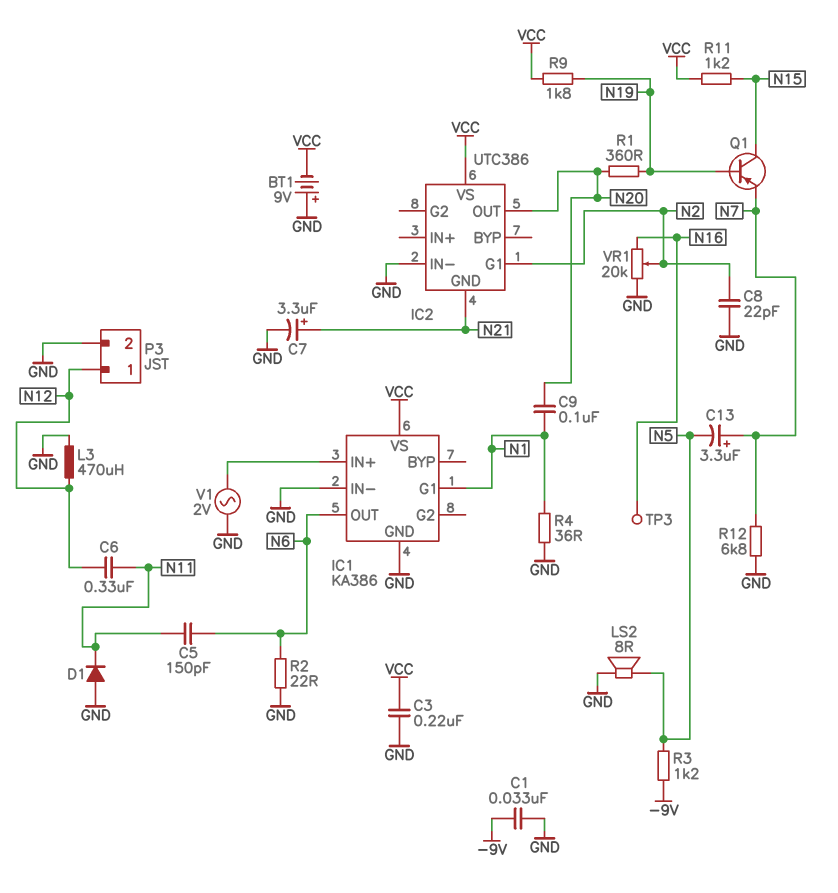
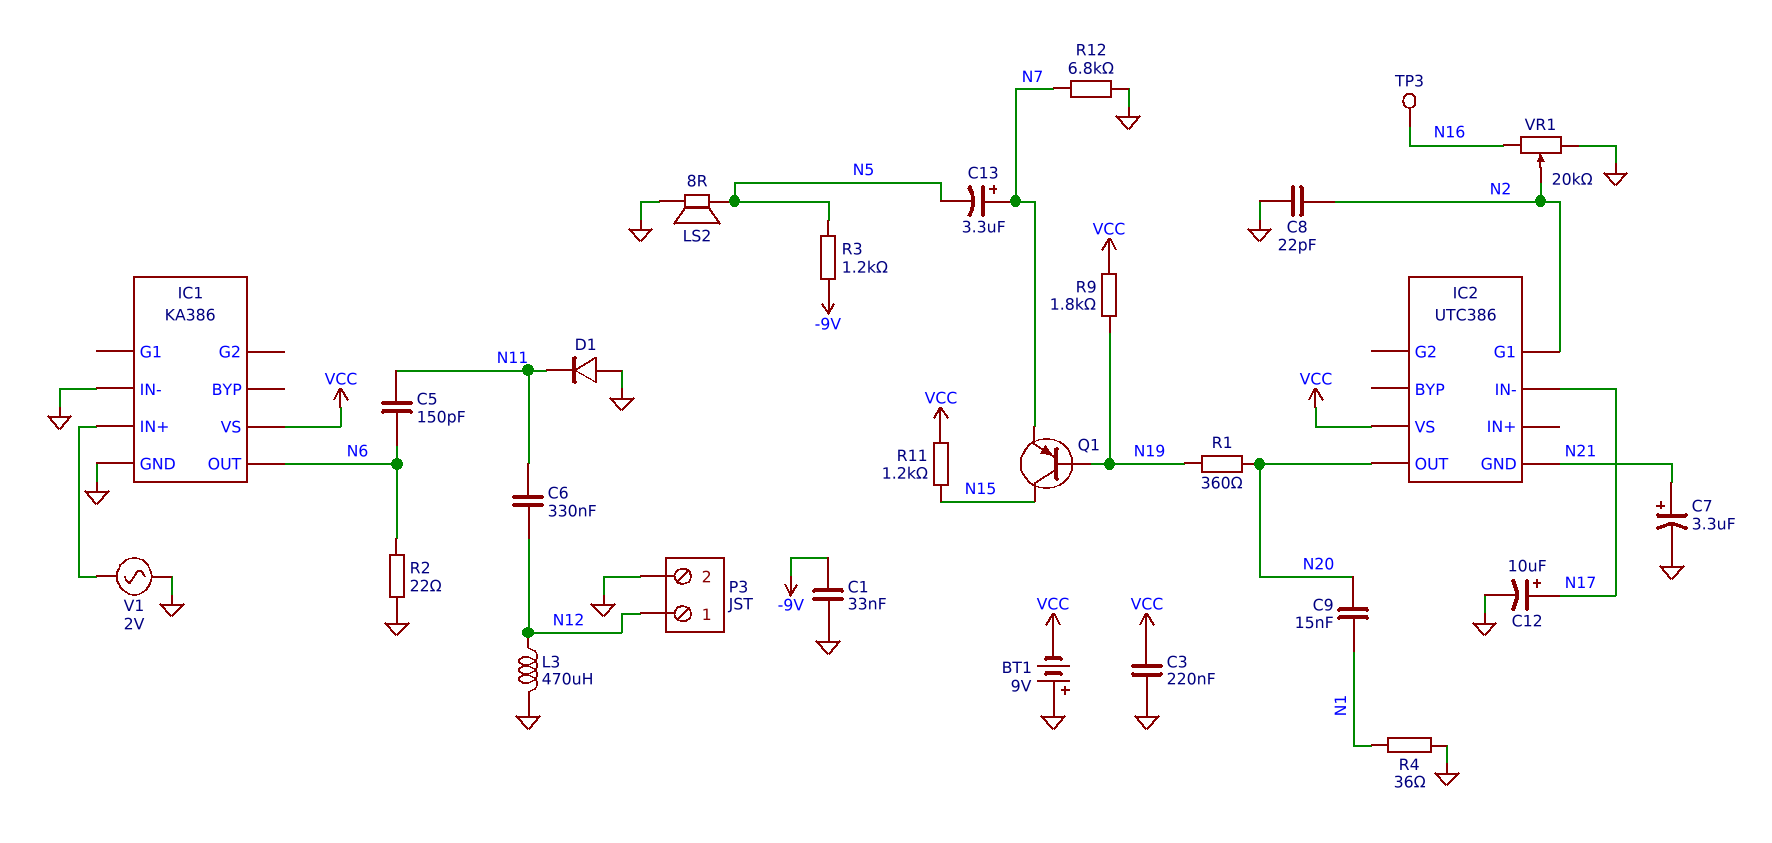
C9: 100nF (N1, N20) -> 15nF (N1, N20)
C12: none -> 10uF (plus N17, minus GND)
IC1 pin G1: N1 -> none
IC2 pin IN-: GND -> N17

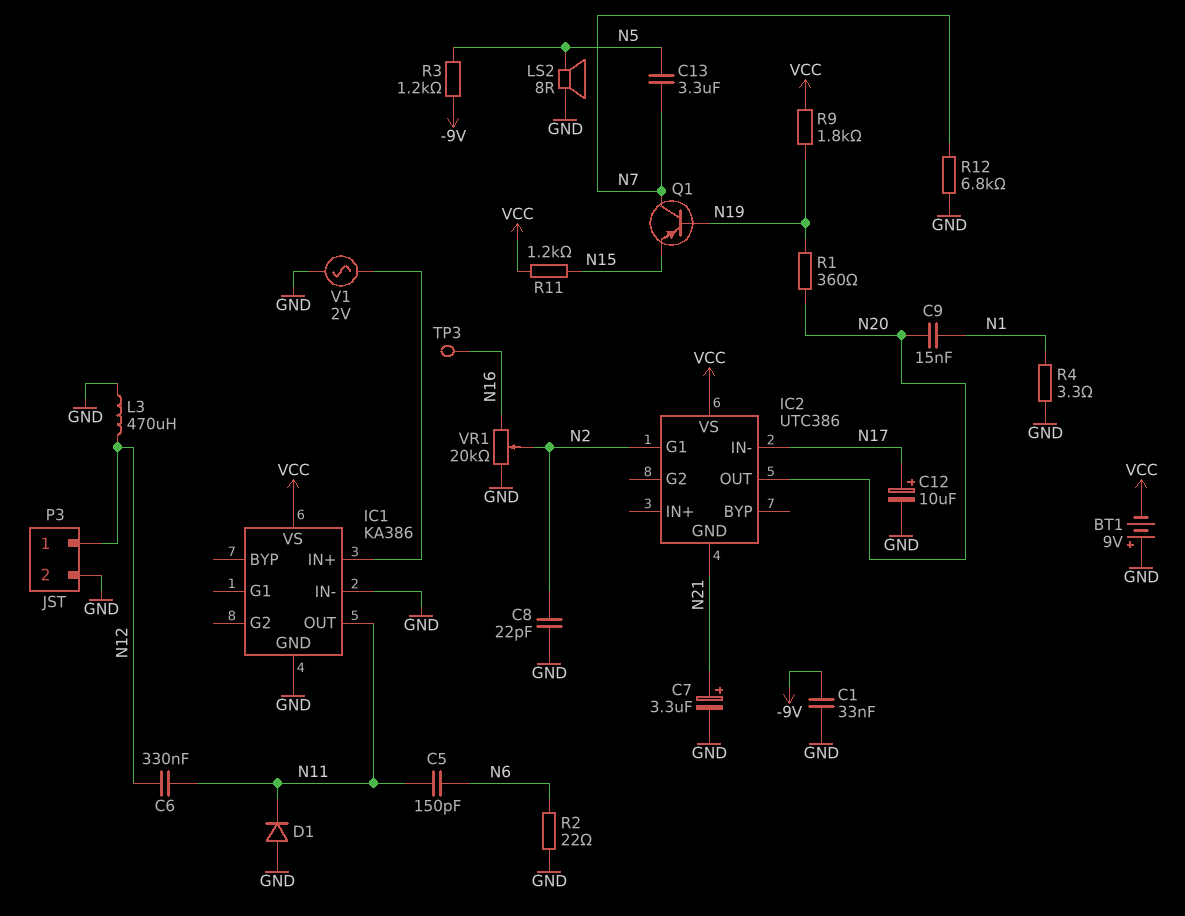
C3: 220nF (GND, VCC) -> none
C13: 3.3uF (plus N7, minus N5) -> 3.3uF (N5, N7)
IC1 pin OUT: N6 -> N11
Q1: PNP (B N19, C N15, E N7) -> PNP (B N19, C N7, E N15)
R4: 36 (GND, N1) -> 3.3 (GND, N1)

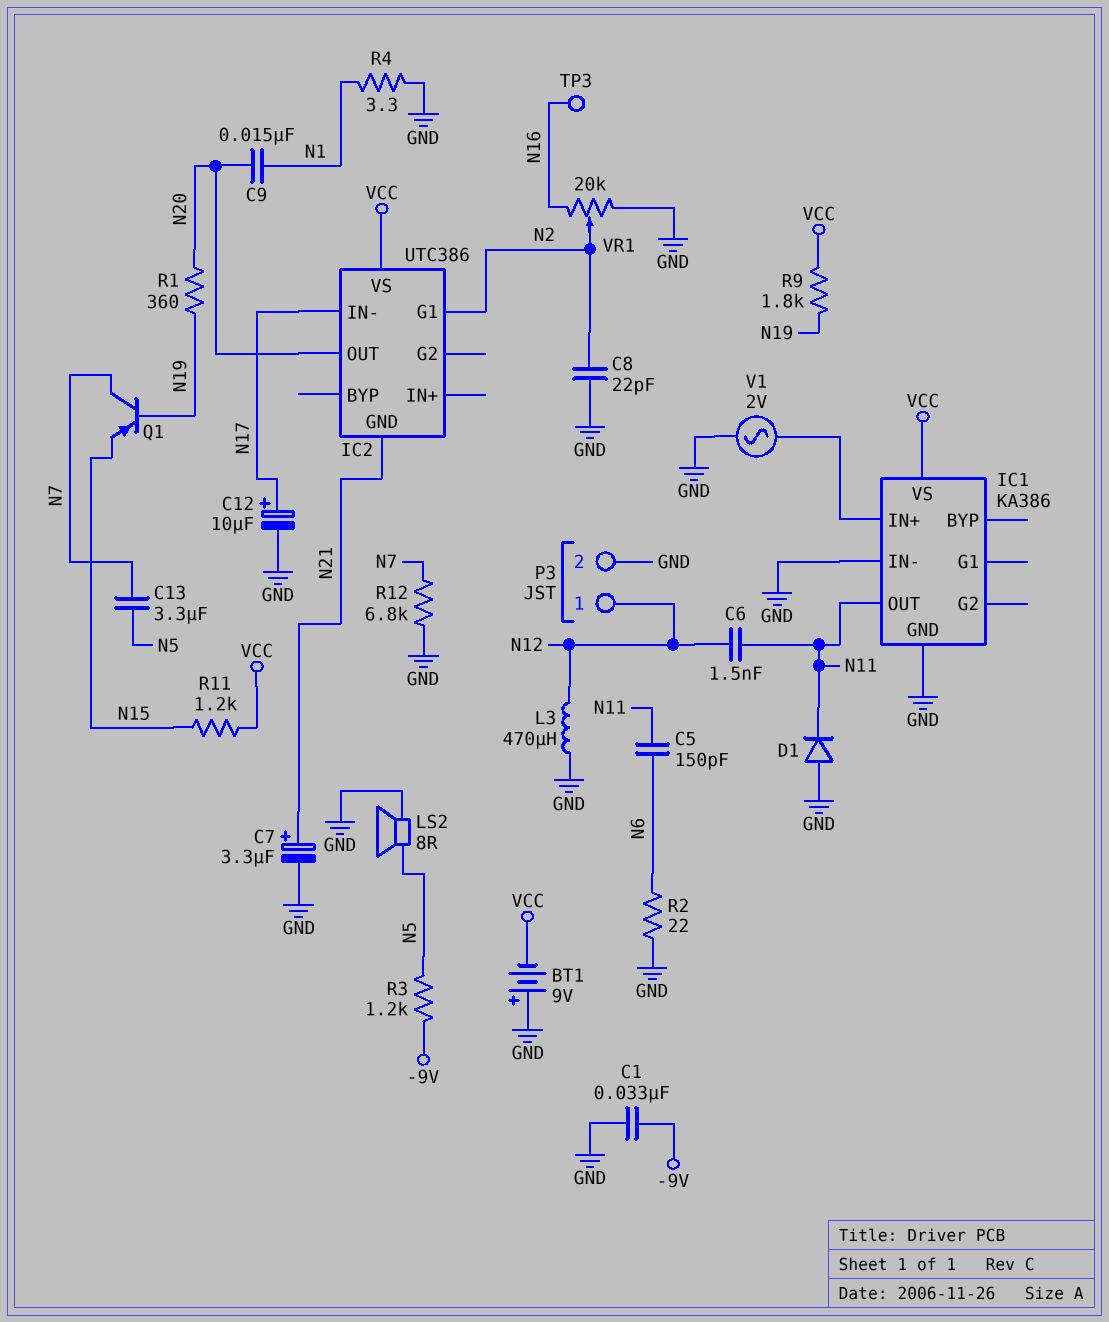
C6: 330nF (N11, N12) -> 1.5nF (N11, N12)

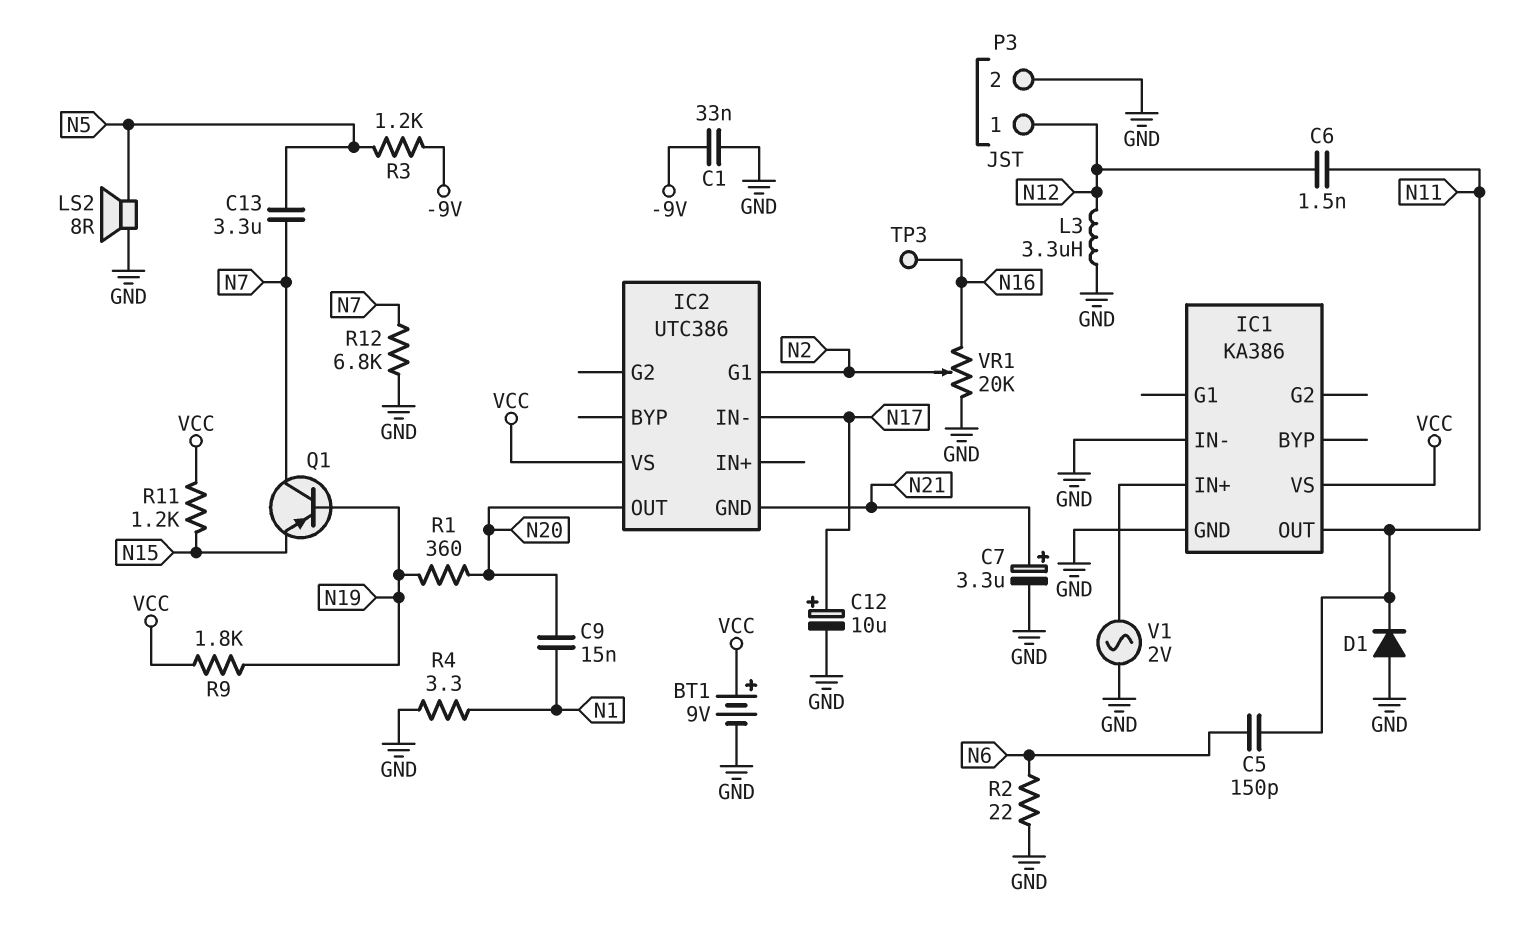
BT1: 9V (plus GND, minus VCC) -> 9V (plus VCC, minus GND)
C8: 22pF (GND, N2) -> none
L3: 470uH (GND, N12) -> 3.3uH (GND, N12)

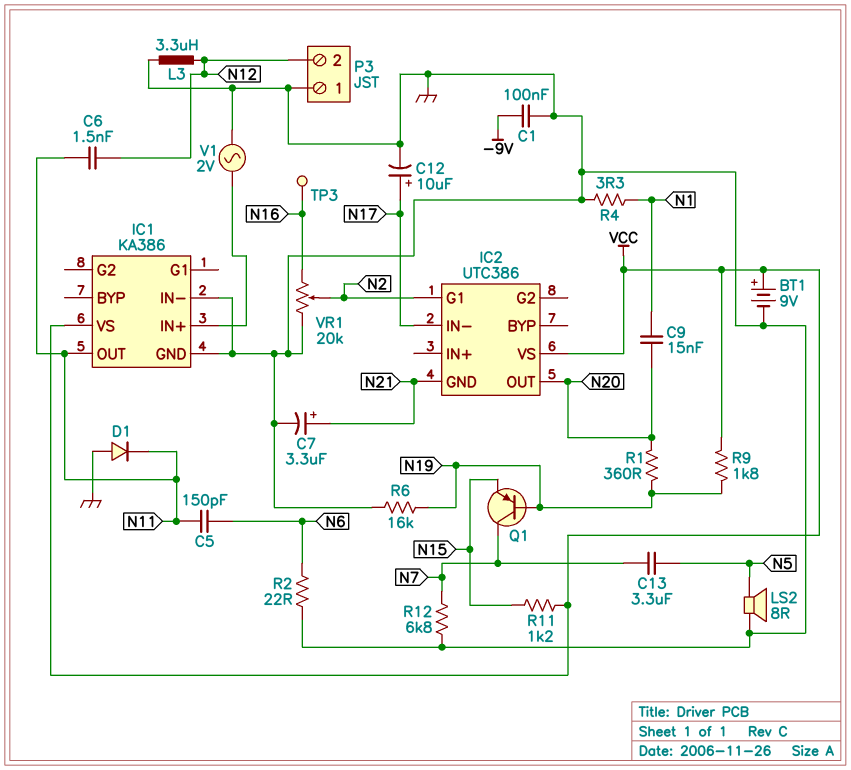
C1: 33nF (-9V, GND) -> 100nF (-9V, GND)
P3 pin 1: N12 -> GND
P3 pin 2: GND -> N12
R3: 1.2k (-9V, N5) -> none
R6: none -> 16k (GND, N19)

